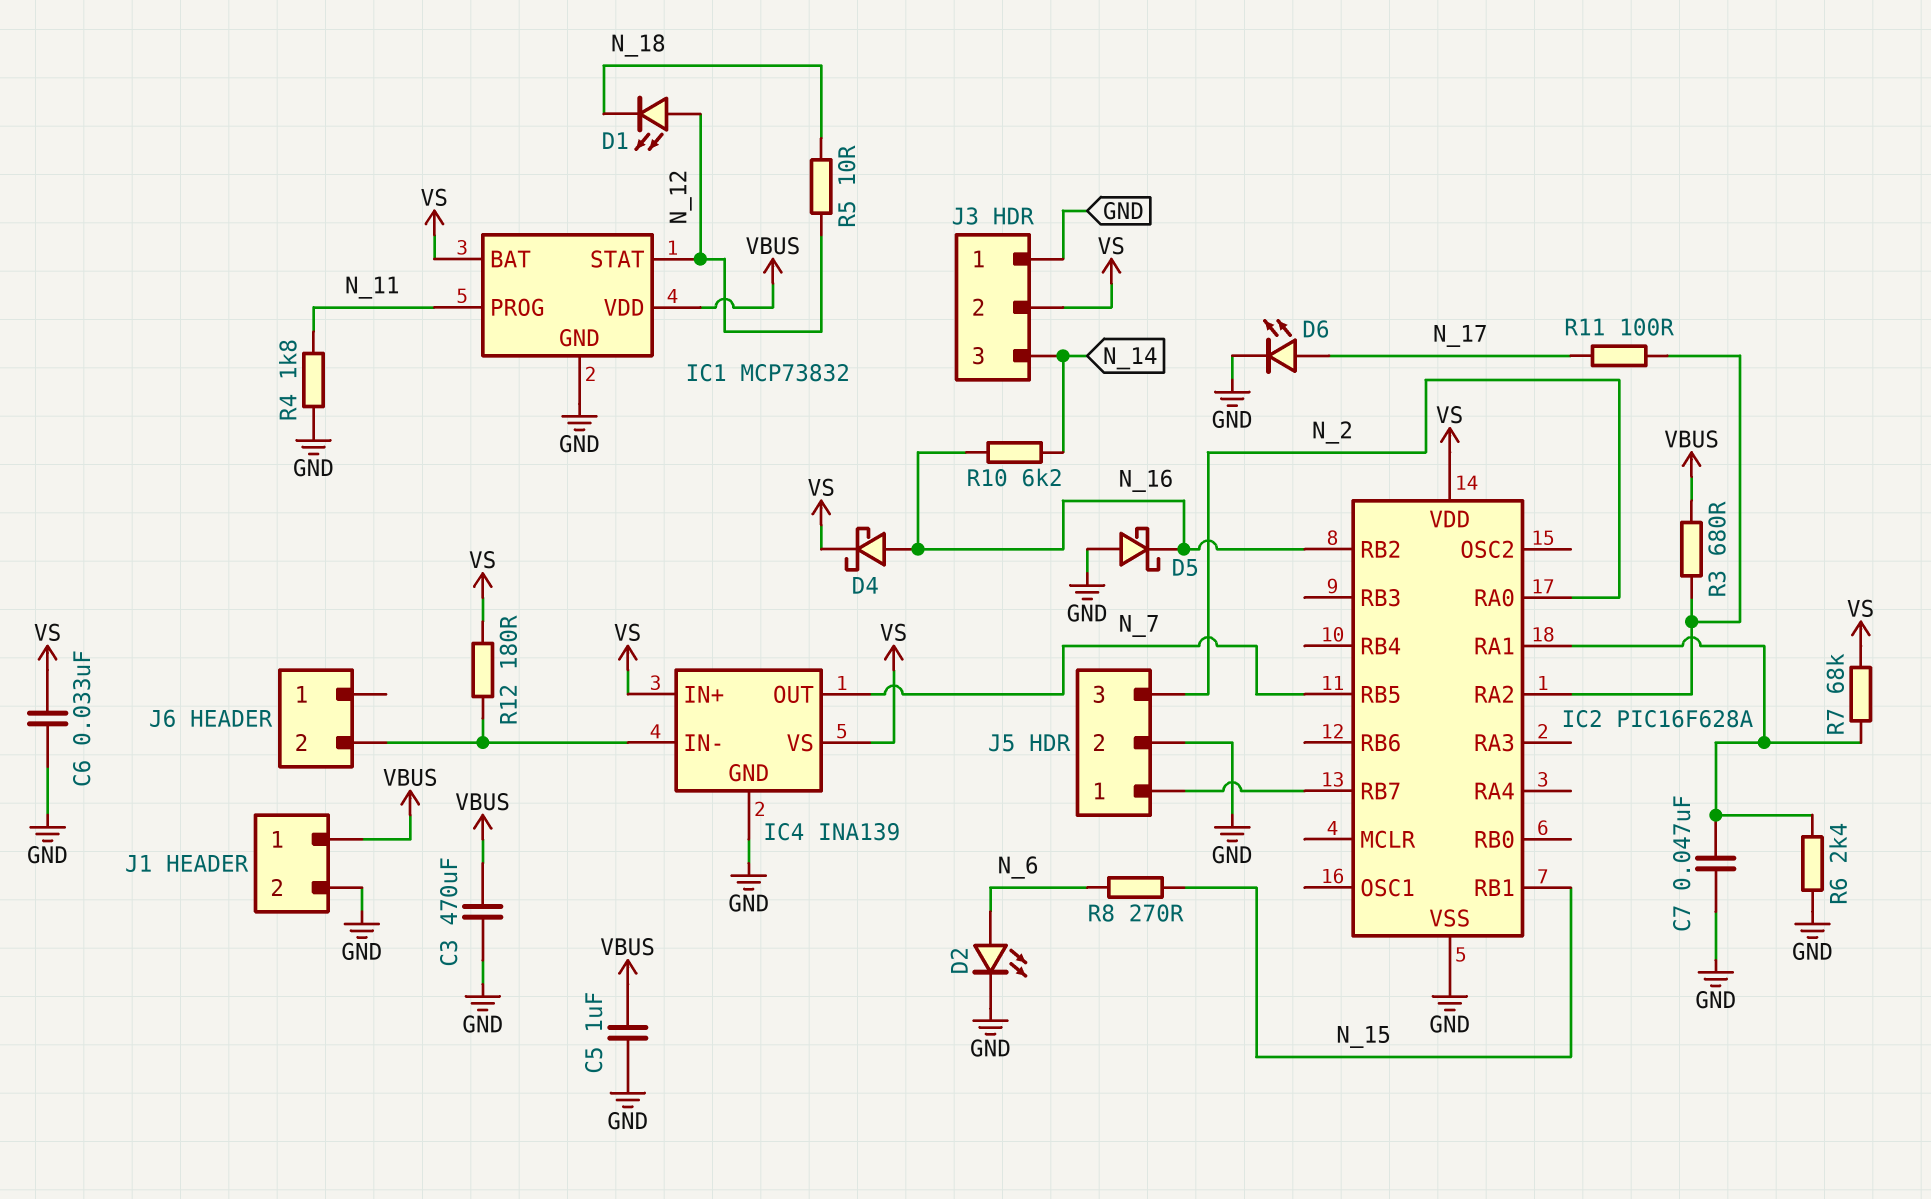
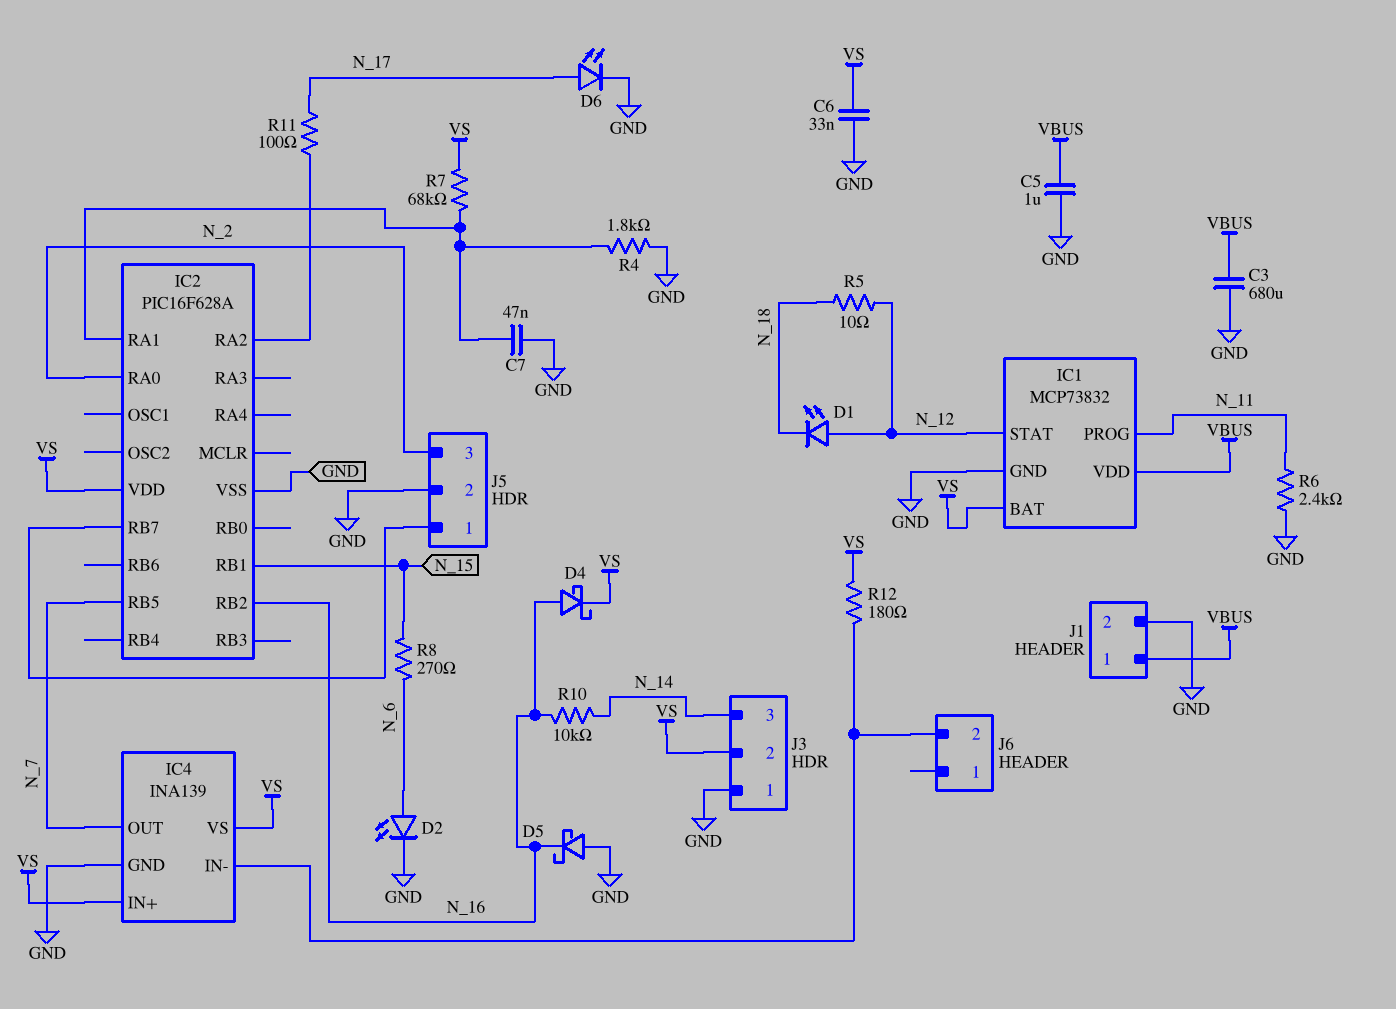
C3: 470uF (GND, VBUS) -> 680uF (GND, VBUS)
R3: 680 (IC2/RA2, VBUS) -> none
R4: 1.8k (GND, N_11) -> 1.8k (GND, IC2/RA1)
R6: 2.4k (GND, IC2/RA1) -> 2.4k (GND, N_11)
R10: 6.2k (N_14, N_16) -> 10k (N_14, N_16)

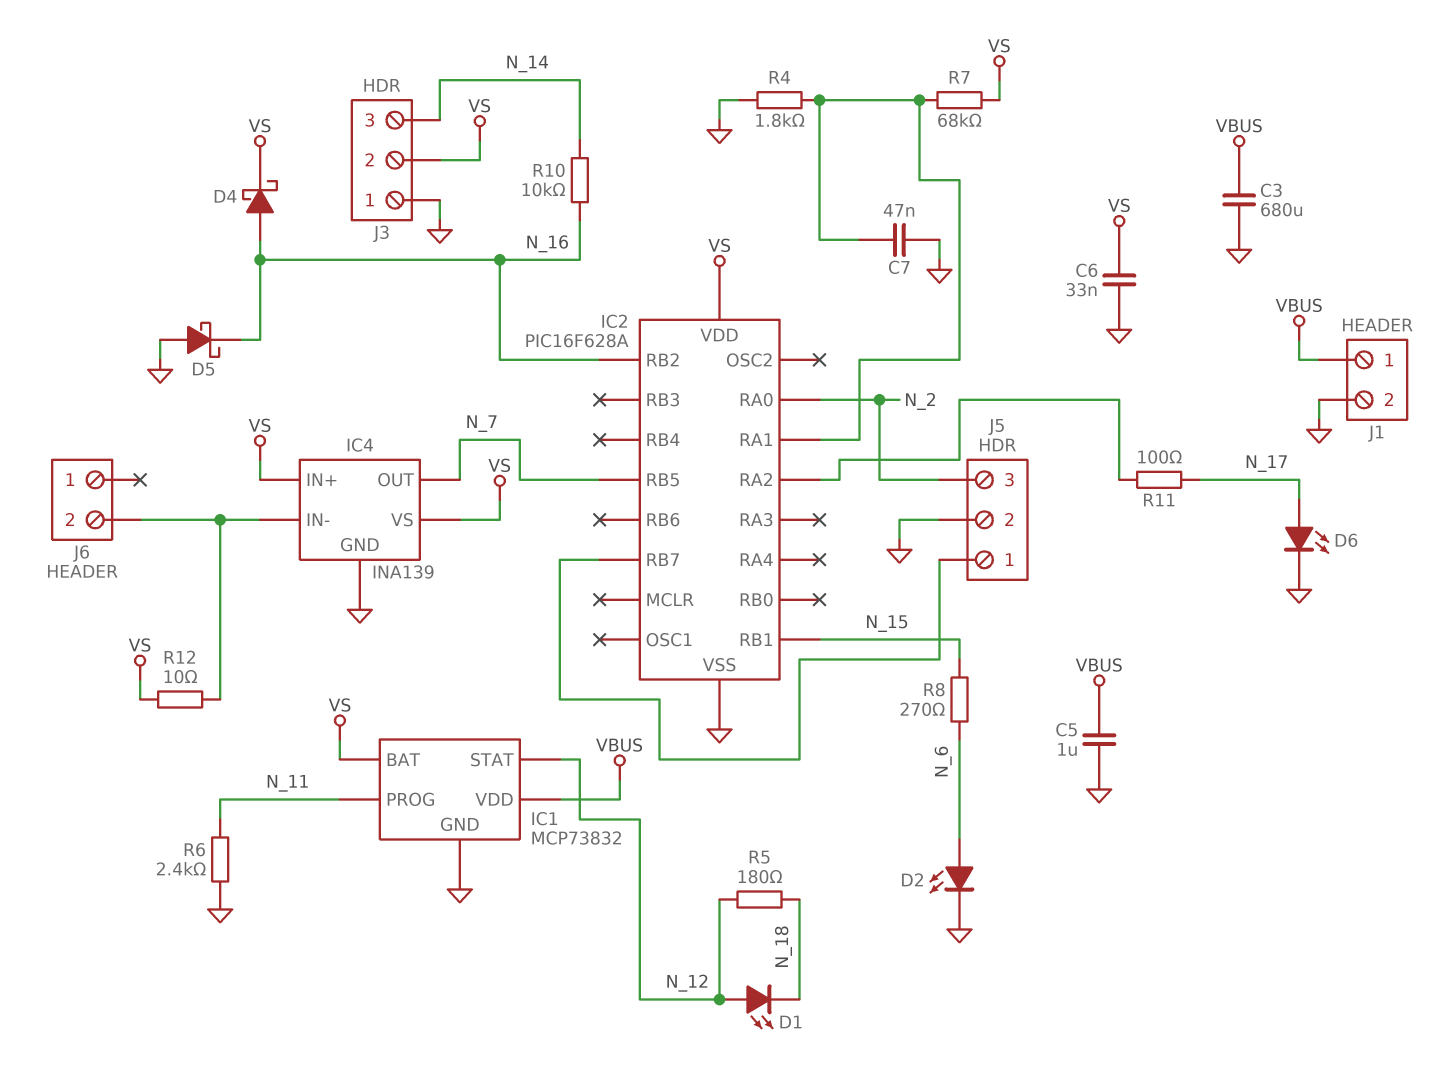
R5: 10 (N_12, N_18) -> 180 (N_12, N_18)
R12: 180 (IC4/IN-, VS) -> 10 (IC4/IN-, VS)

